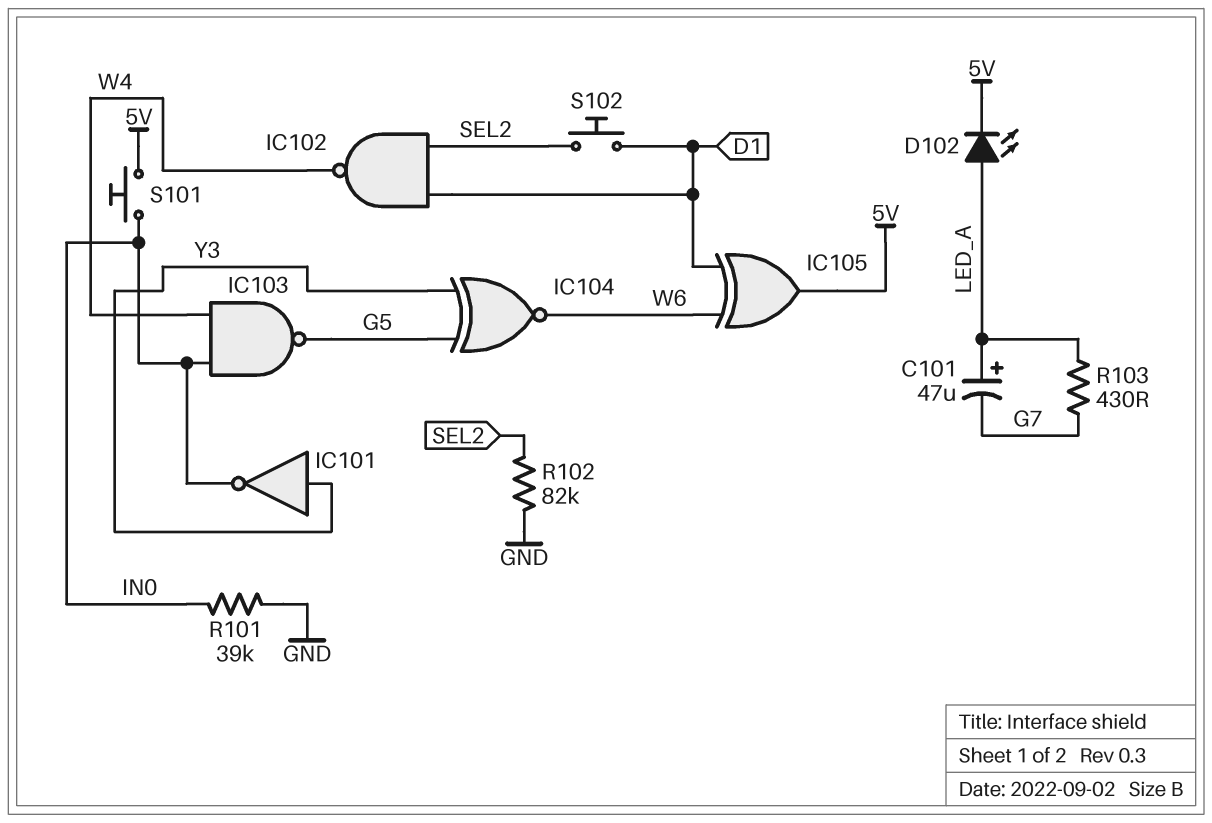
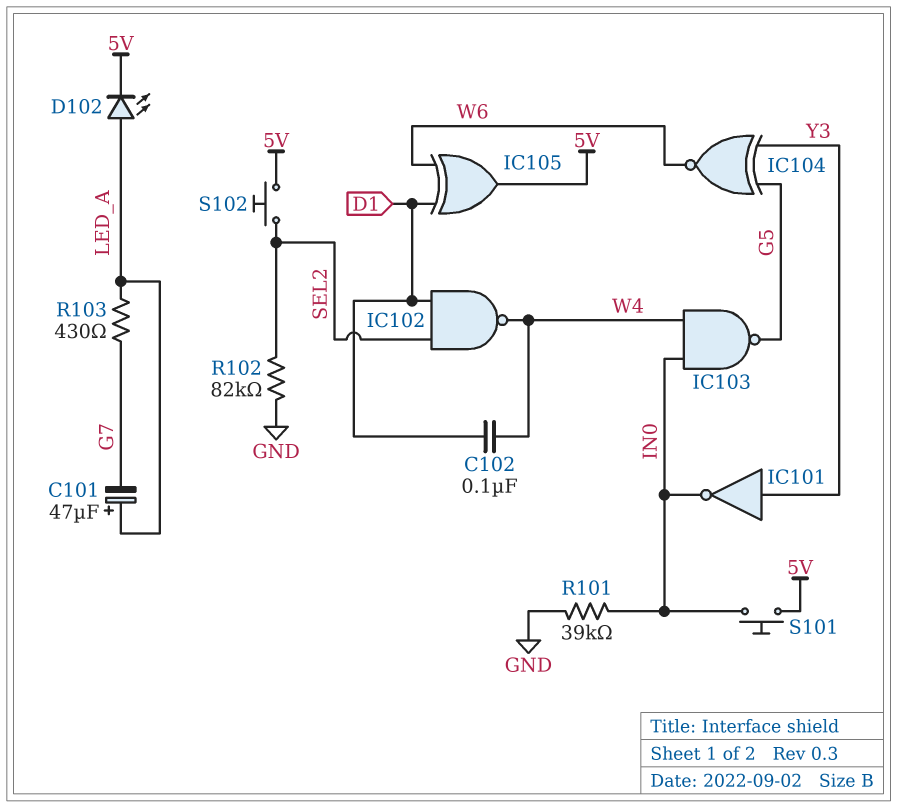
C102: none -> 100nF (D1, W4)
S102: button (D1, SEL2) -> button (5V, SEL2)

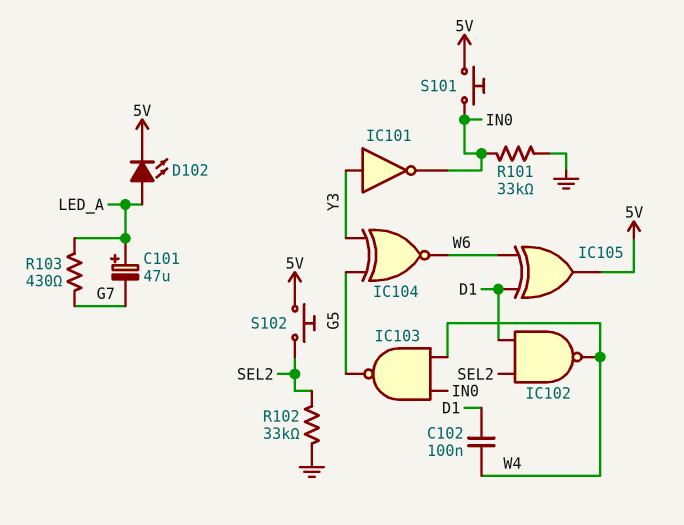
R101: 39k (GND, IN0) -> 33k (GND, IN0)
R102: 82k (GND, SEL2) -> 33k (GND, SEL2)

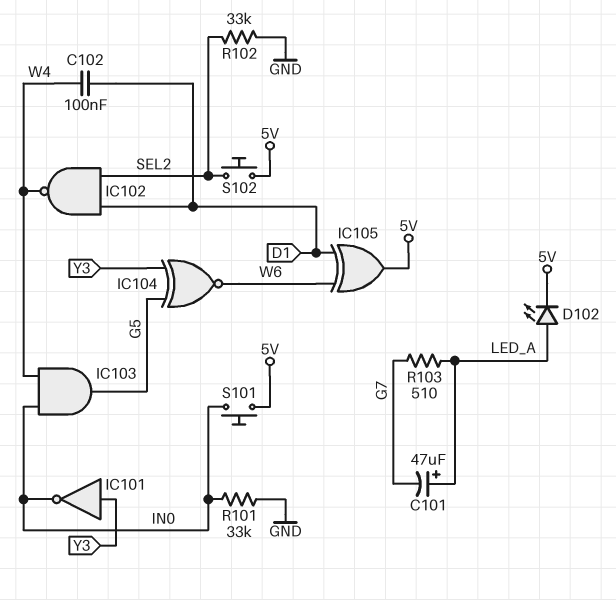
IC103: NAND (in IN0, in W4, out G5) -> AND (in IN0, in W4, out G5)
R103: 430 (G7, LED_A) -> 510 (G7, LED_A)

